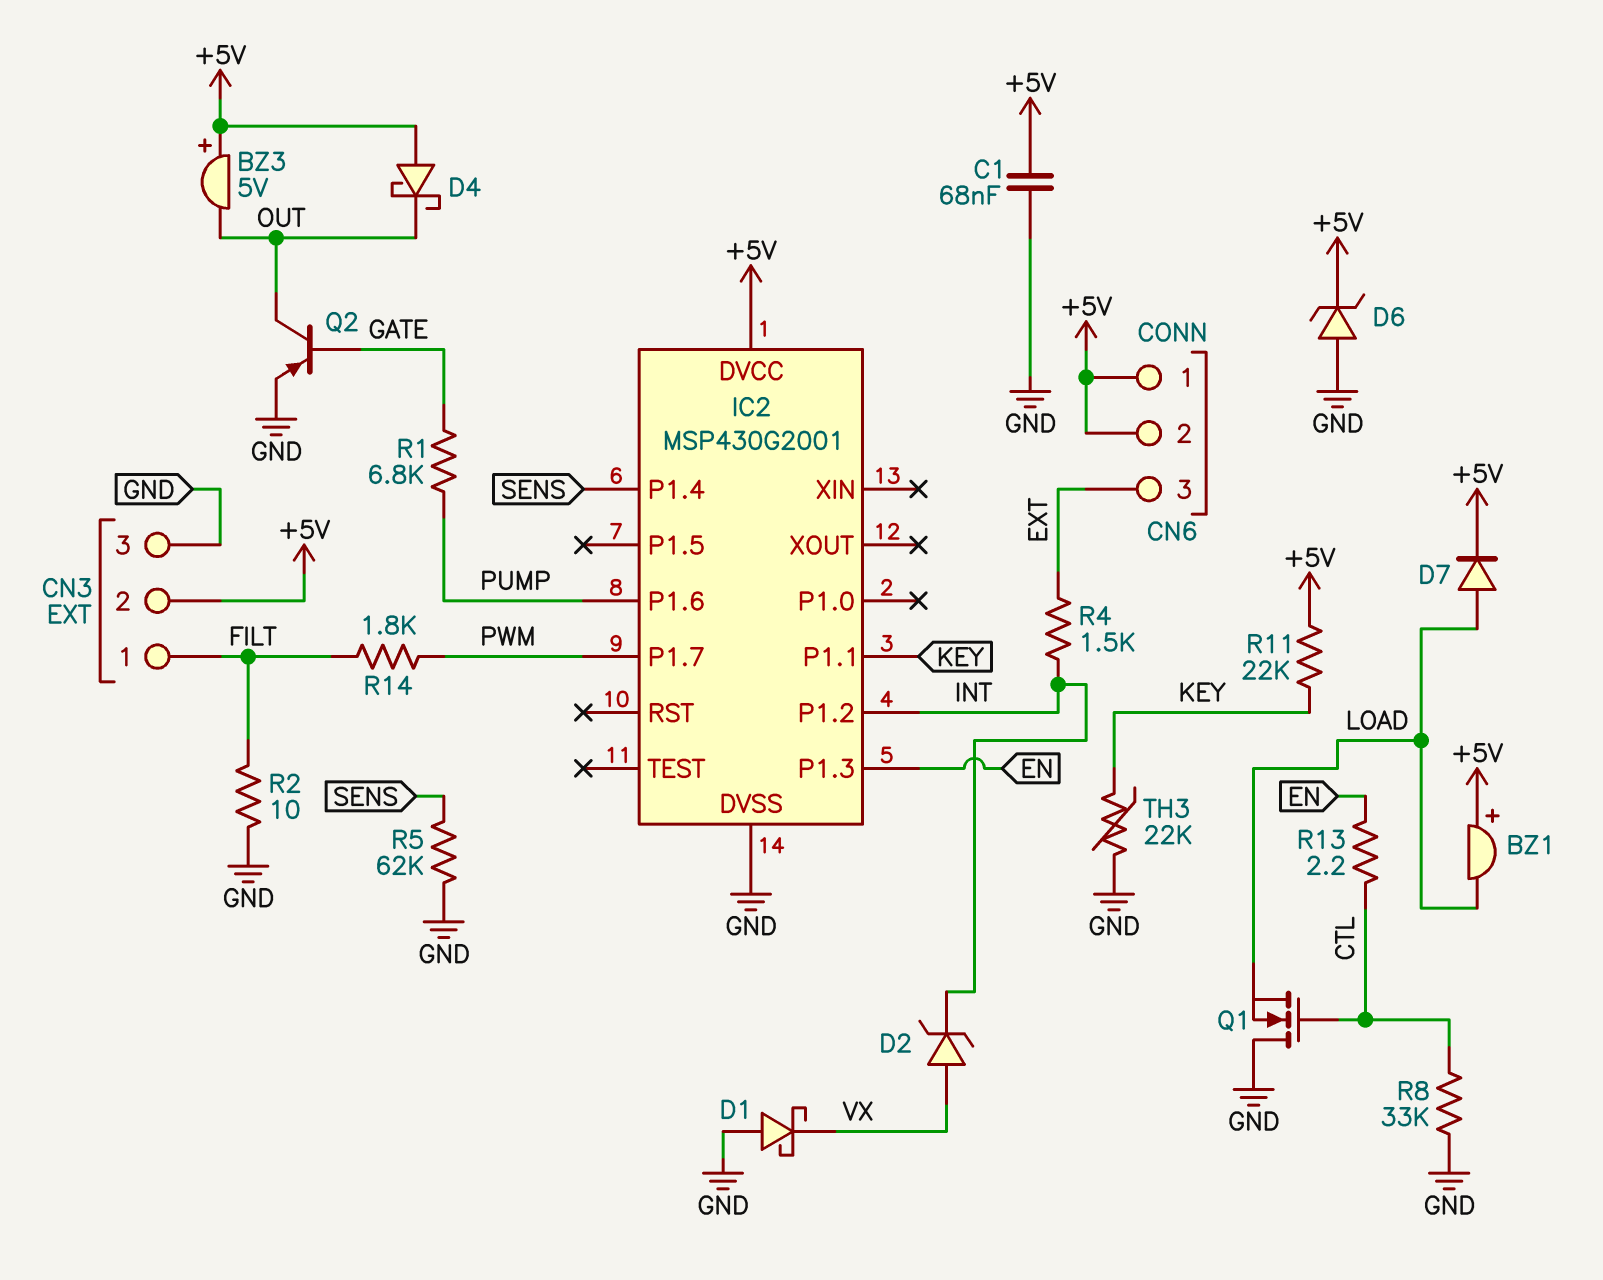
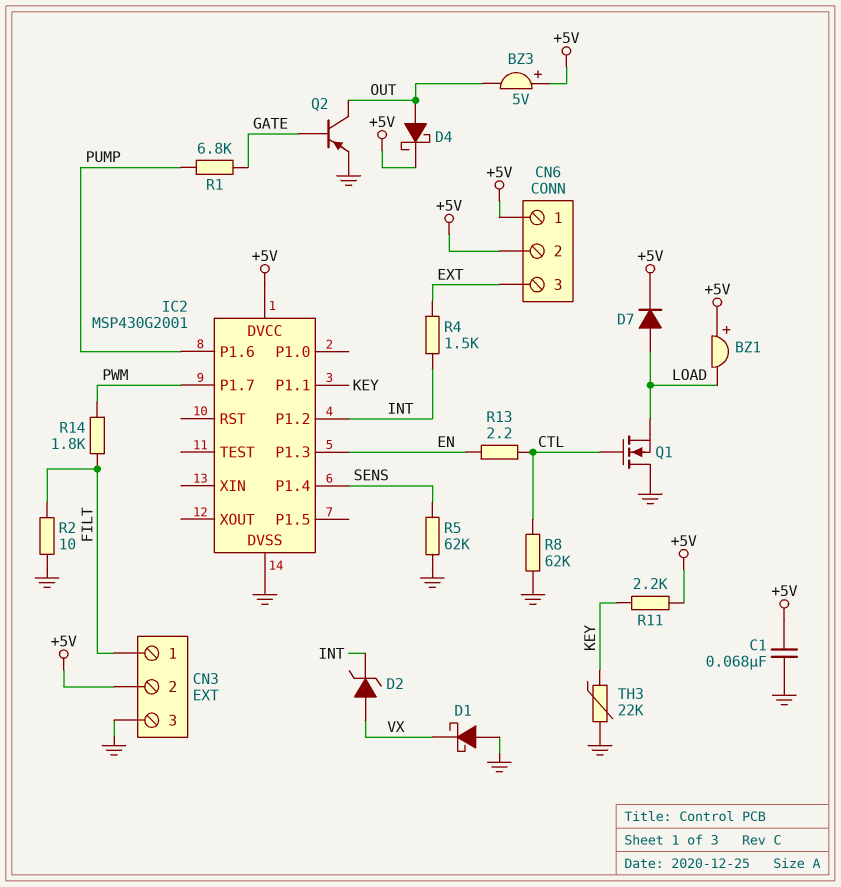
D4: schottky (A +5V, K OUT) -> schottky (A OUT, K +5V)
D6: zener (A GND, K +5V) -> none
R8: 33k (CTL, GND) -> 62k (CTL, GND)
R11: 22k (+5V, KEY) -> 2.2k (+5V, KEY)

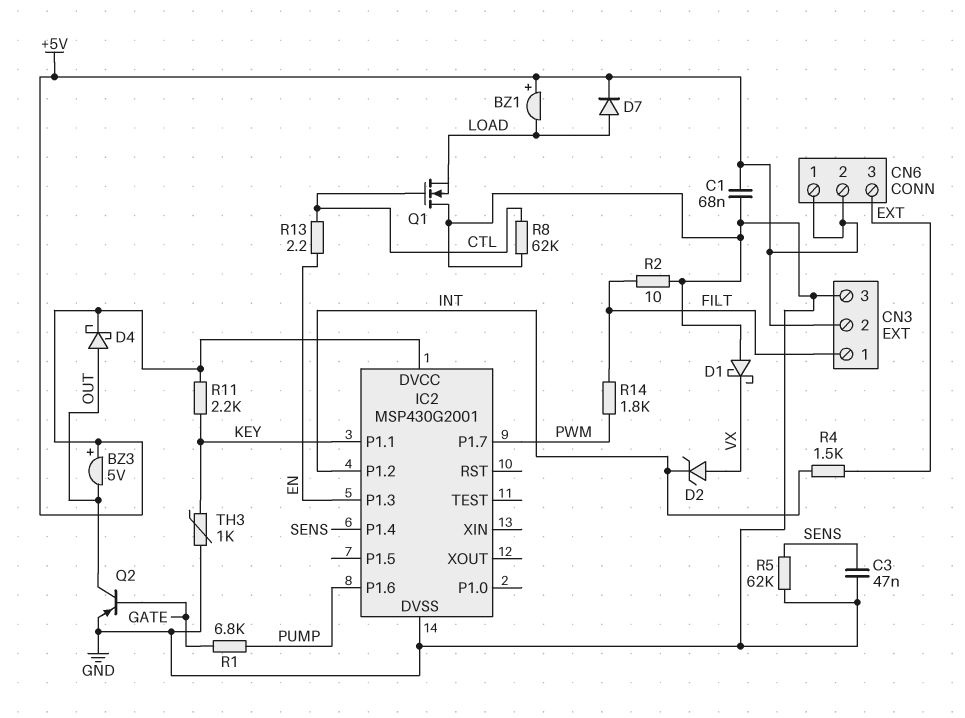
C3: none -> 47nF (GND, SENS)
TH3: 22k (GND, KEY) -> 1k (GND, KEY)

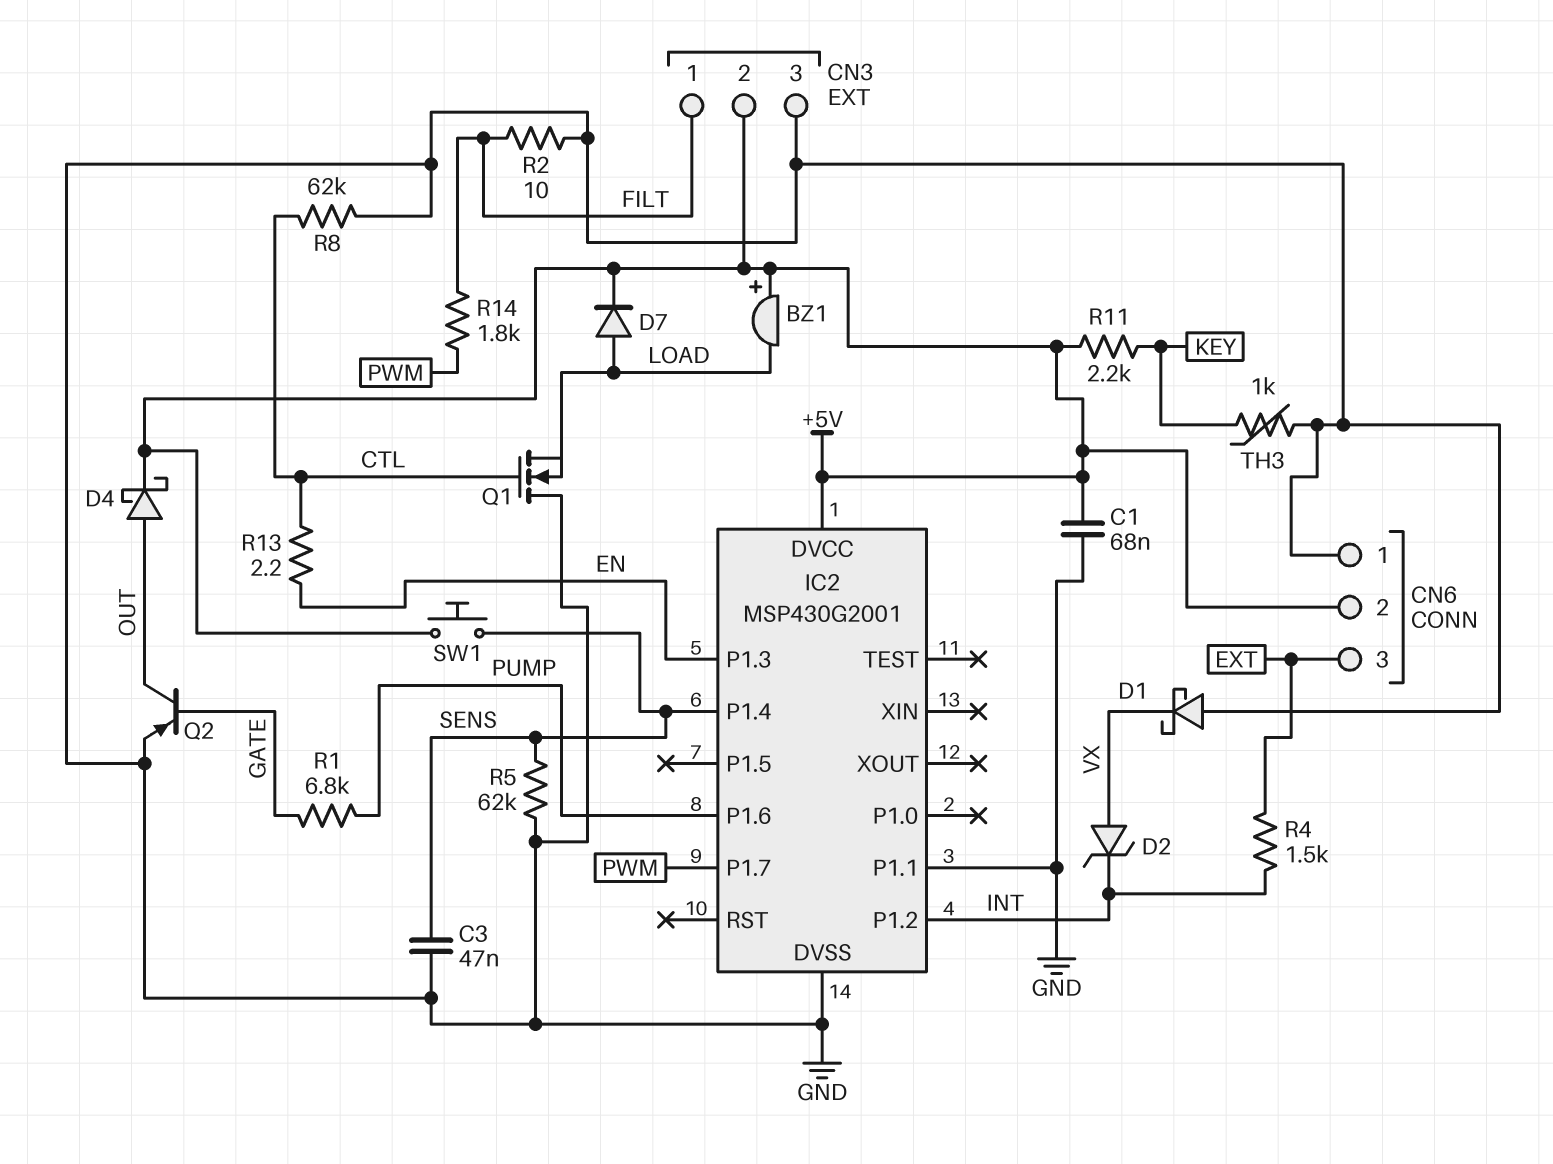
BZ3: buzzer 5V (plus +5V, minus OUT) -> none
CN6 pin 1: +5V -> GND
IC2 pin P1.1: KEY -> GND
SW1: none -> button (+5V, SENS)

